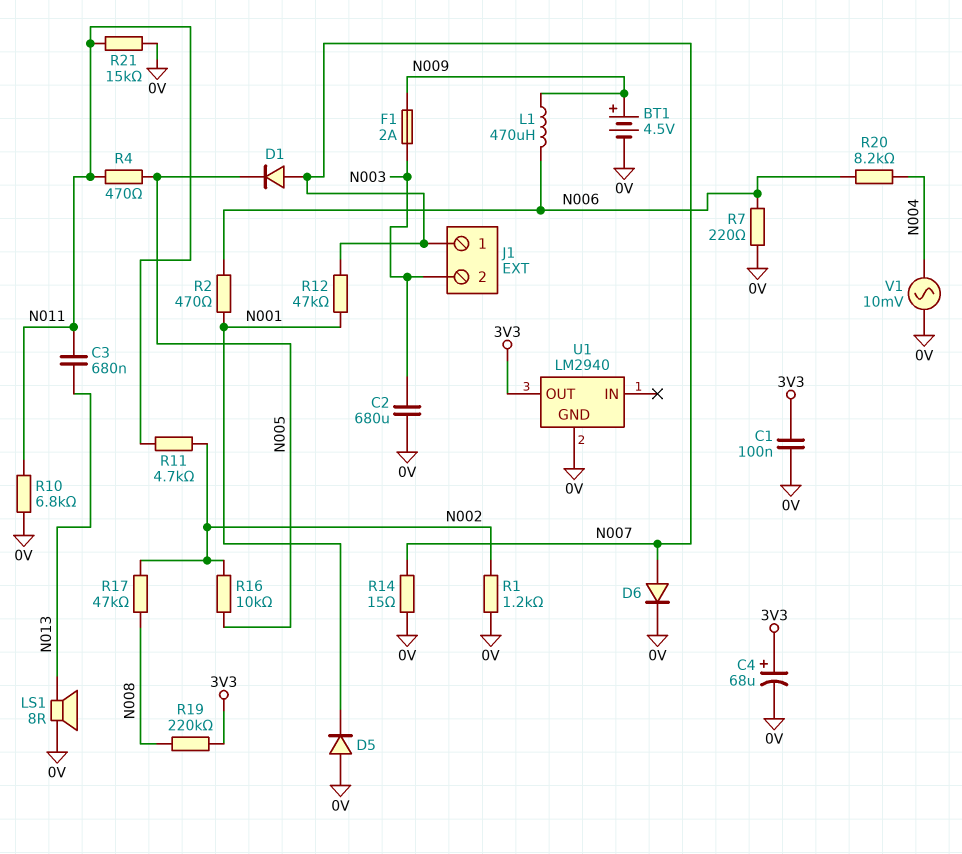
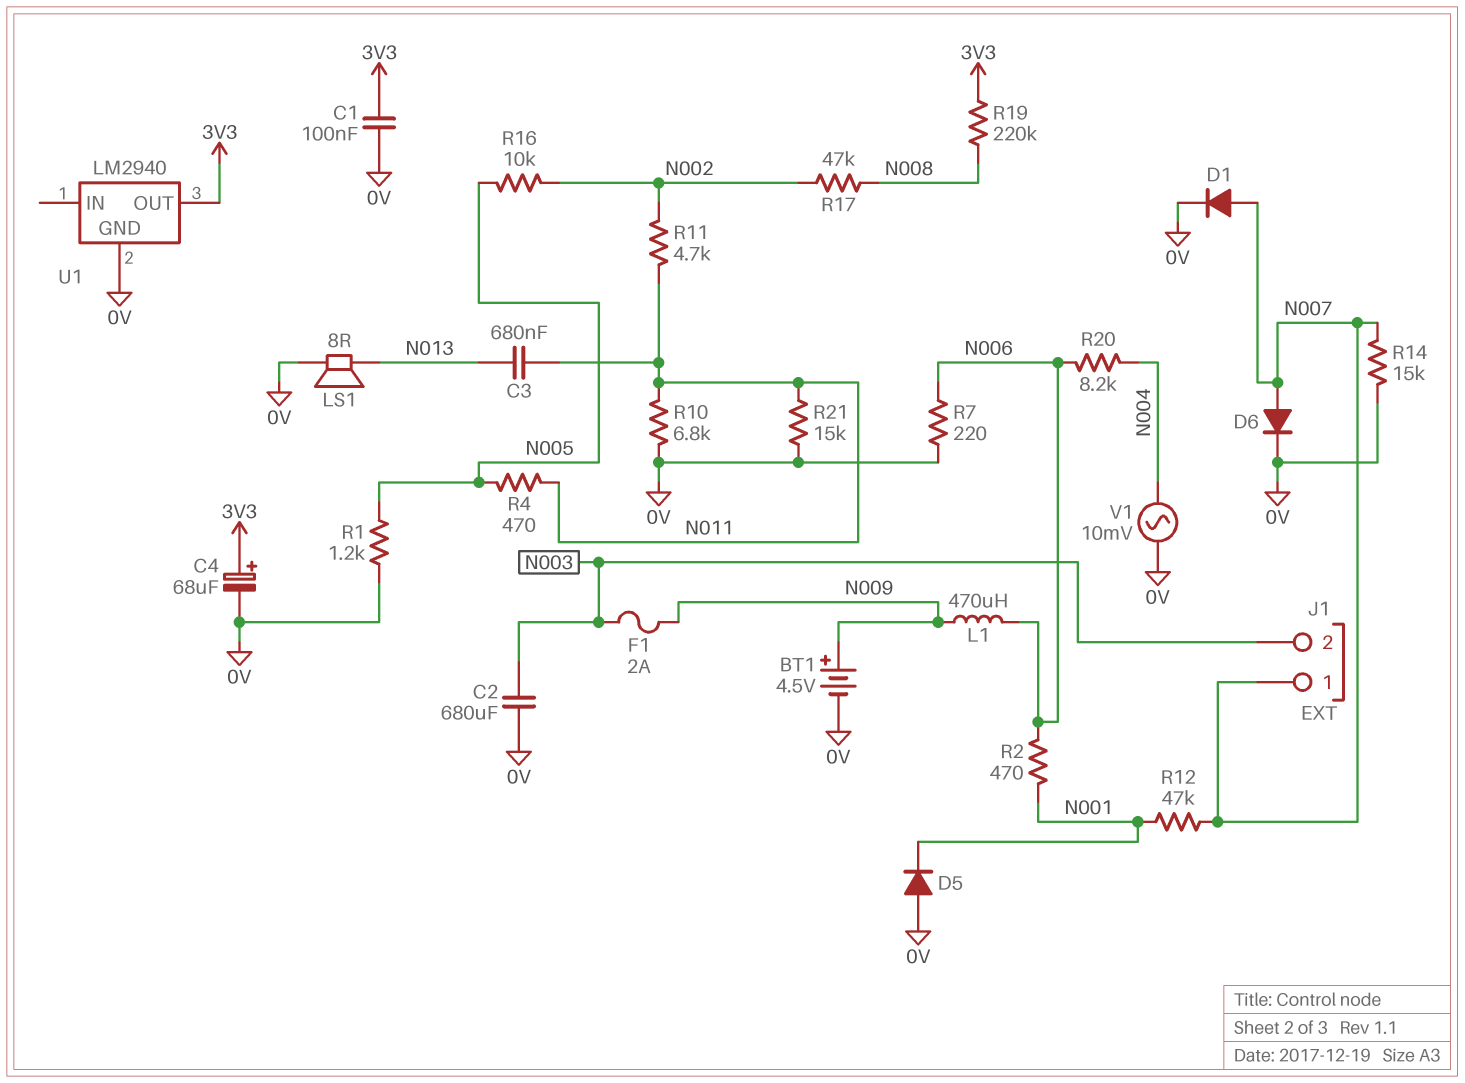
D1: diode (A N007, K N005) -> diode (A N007, K 0V)
R1: 1.2k (0V, N002) -> 1.2k (0V, N005)
R14: 15 (0V, N007) -> 15k (0V, N007)

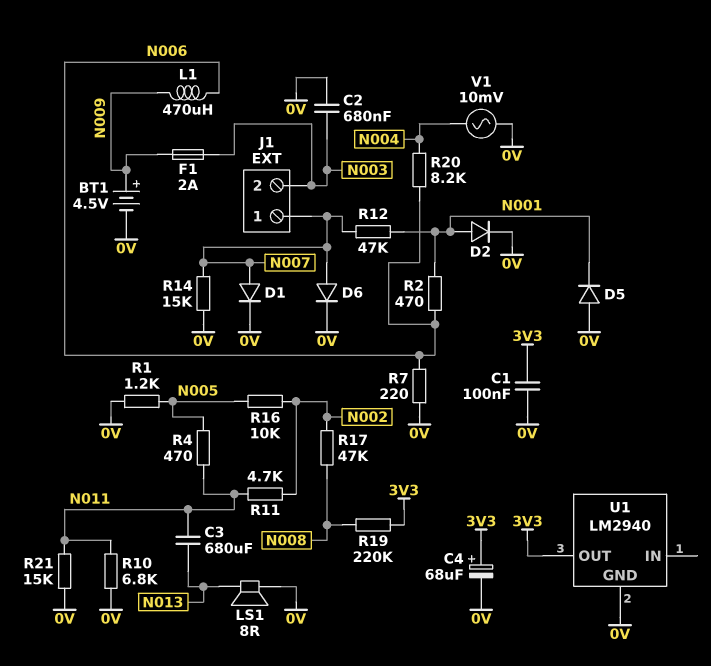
C2: 680uF (0V, N003) -> 680nF (0V, N003)
C3: 680nF (N011, N013) -> 680uF (N011, N013)
D2: none -> diode (A N001, K 0V)

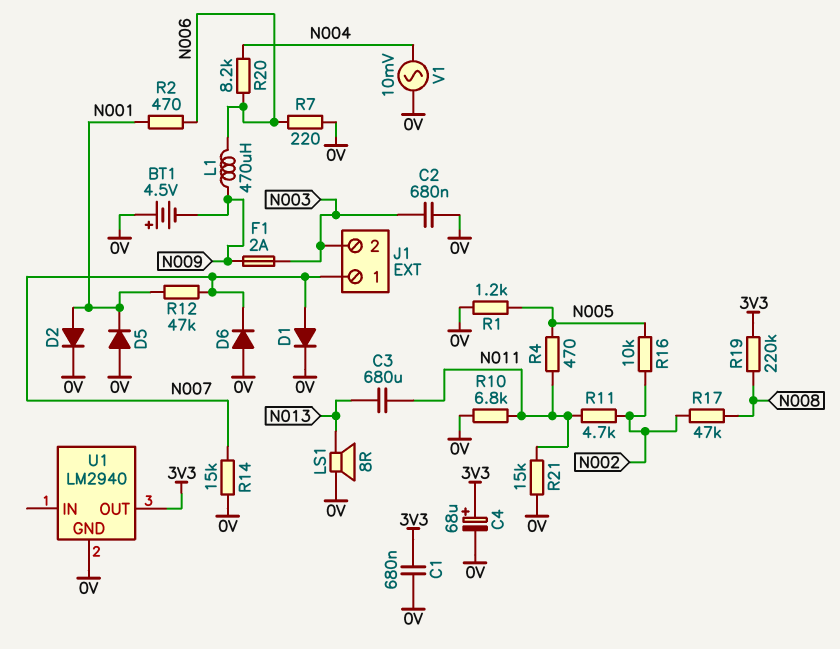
BT1: 4.5V (plus N009, minus 0V) -> 4.5V (plus 0V, minus N009)
C1: 100nF (0V, 3V3) -> 680nF (0V, 3V3)
D6: diode (A N007, K 0V) -> diode (A 0V, K N007)

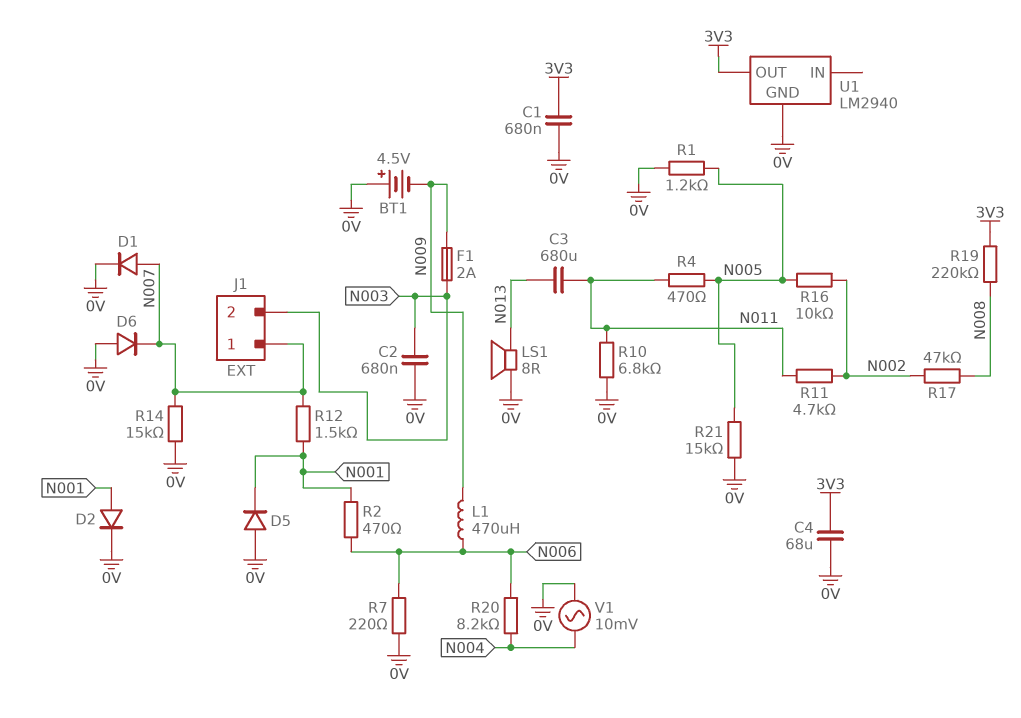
C4: 68uF (plus 3V3, minus 0V) -> 68uF (0V, 3V3)
R12: 47k (N001, N007) -> 1.5k (N001, N007)
R21: 15k (0V, N011) -> 15k (0V, N005)

